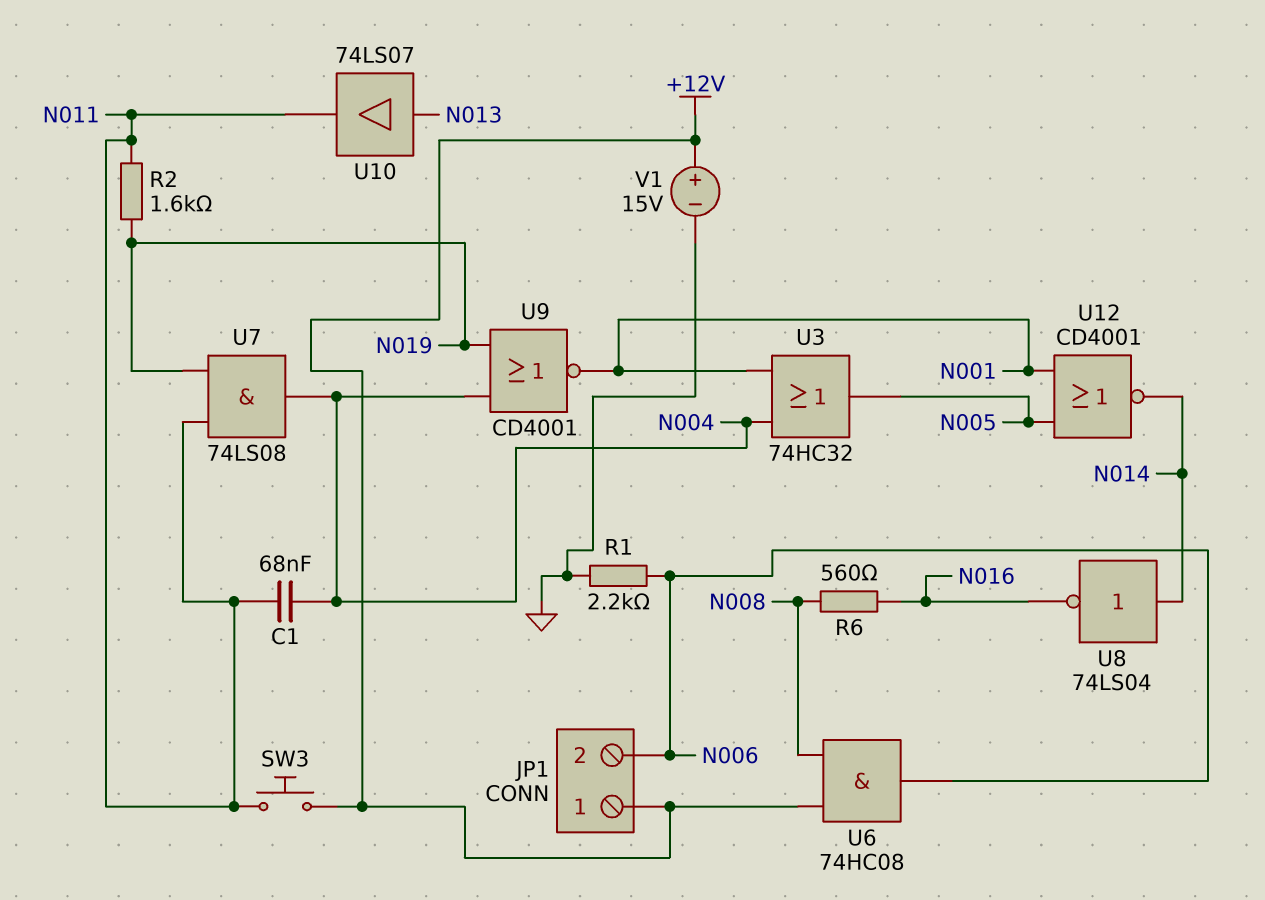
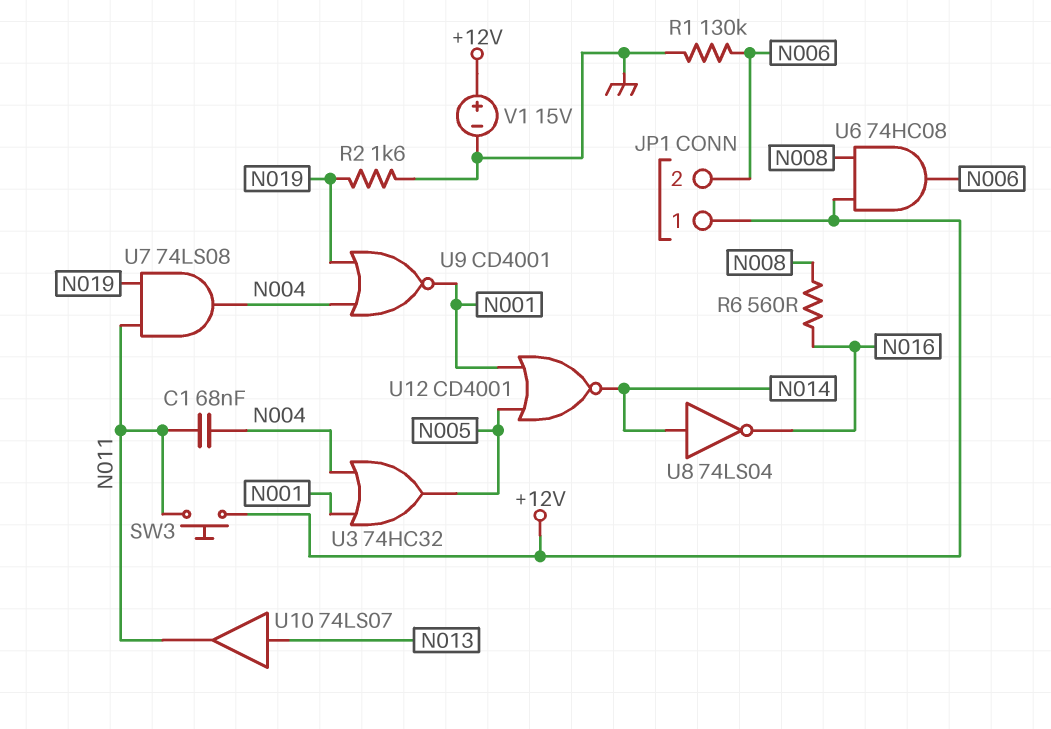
R1: 2.2k (GND, N006) -> 130k (GND, N006)
R2: 1.6k (N011, N019) -> 1.6k (GND, N019)

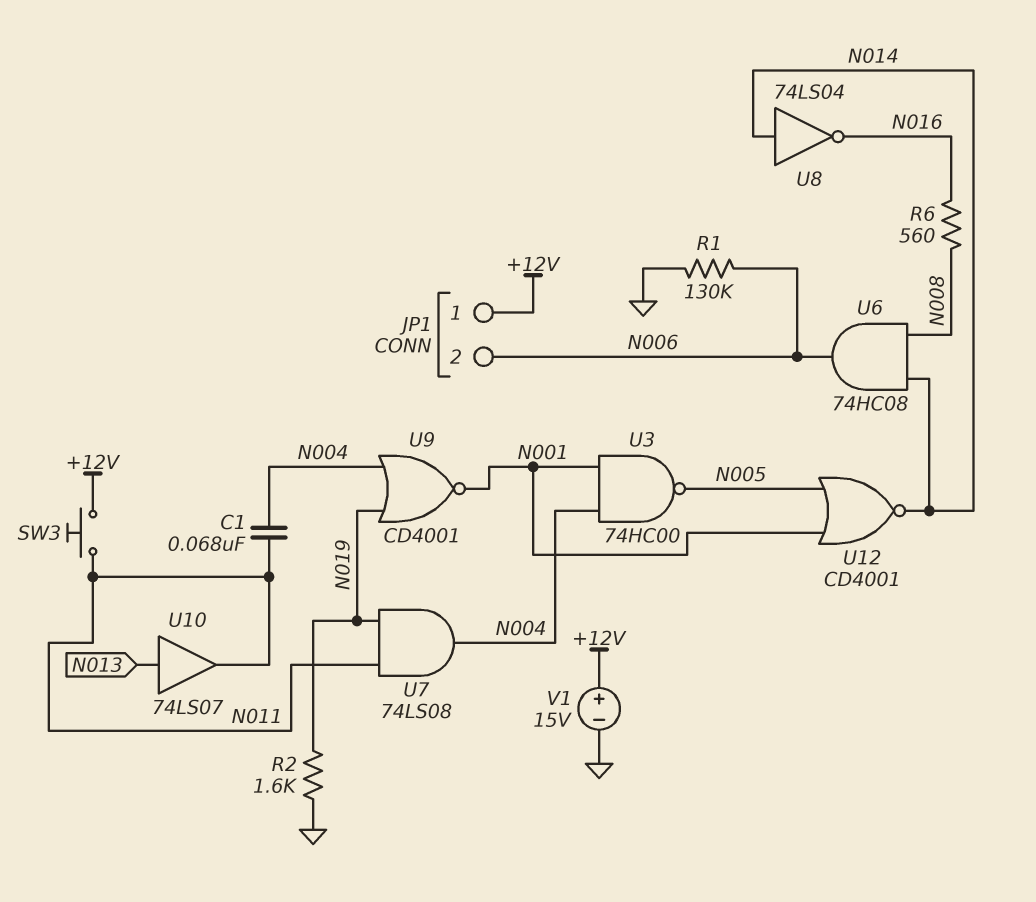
U3: OR 74HC32 (in N001, in N004, out N005) -> NAND 74HC00 (in N001, in N004, out N005)
U6: AND 74HC08 (in +12V, in N008, out N006) -> AND 74HC08 (in N008, in N014, out N006)

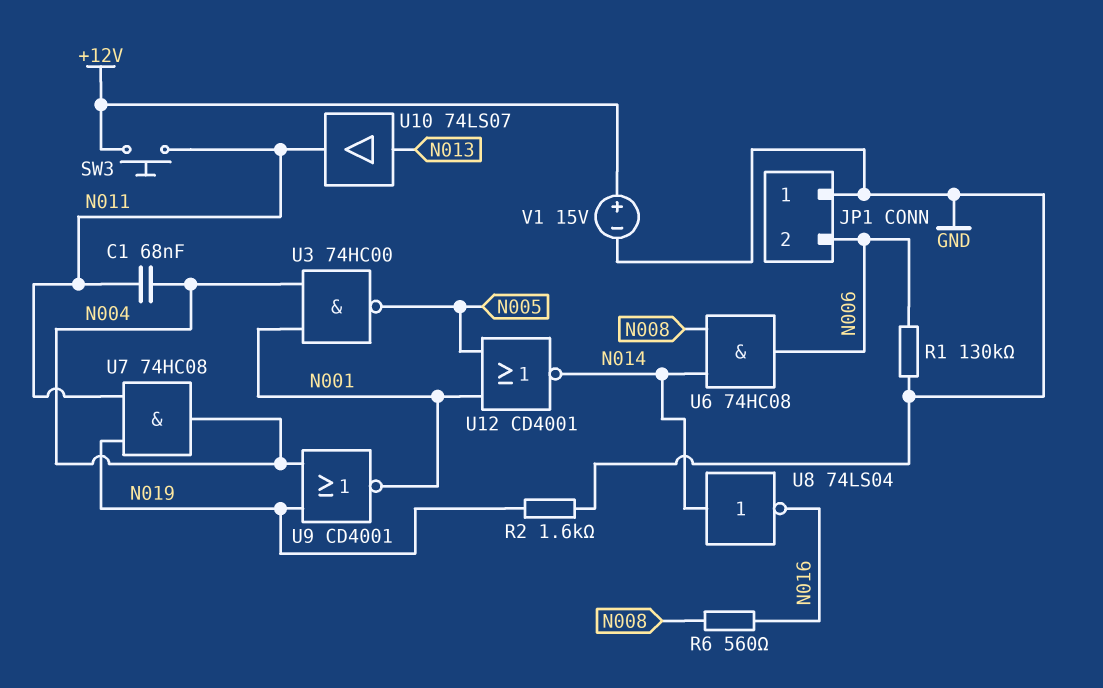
JP1 pin 1: +12V -> GND
U7: AND 74LS08 (in N011, in N019, out N004) -> AND 74HC08 (in N011, in N019, out N004)

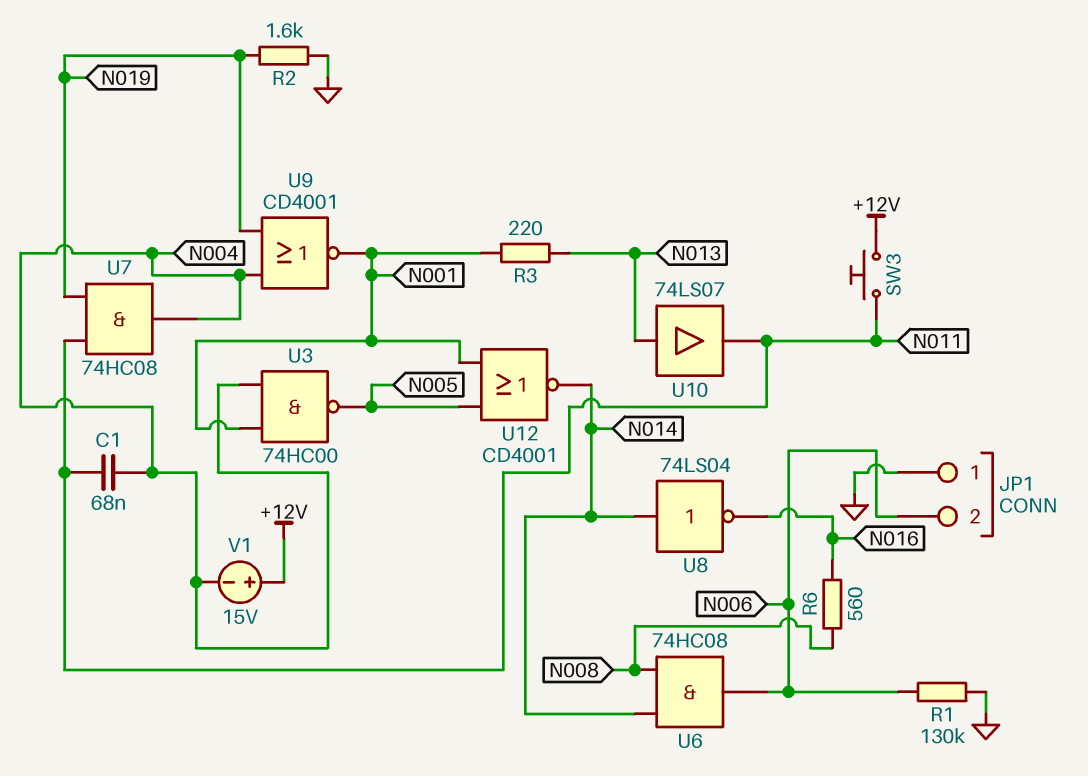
R3: none -> 220 (N001, N013)
V1: 15V (plus +12V, minus GND) -> 15V (plus +12V, minus N004)

